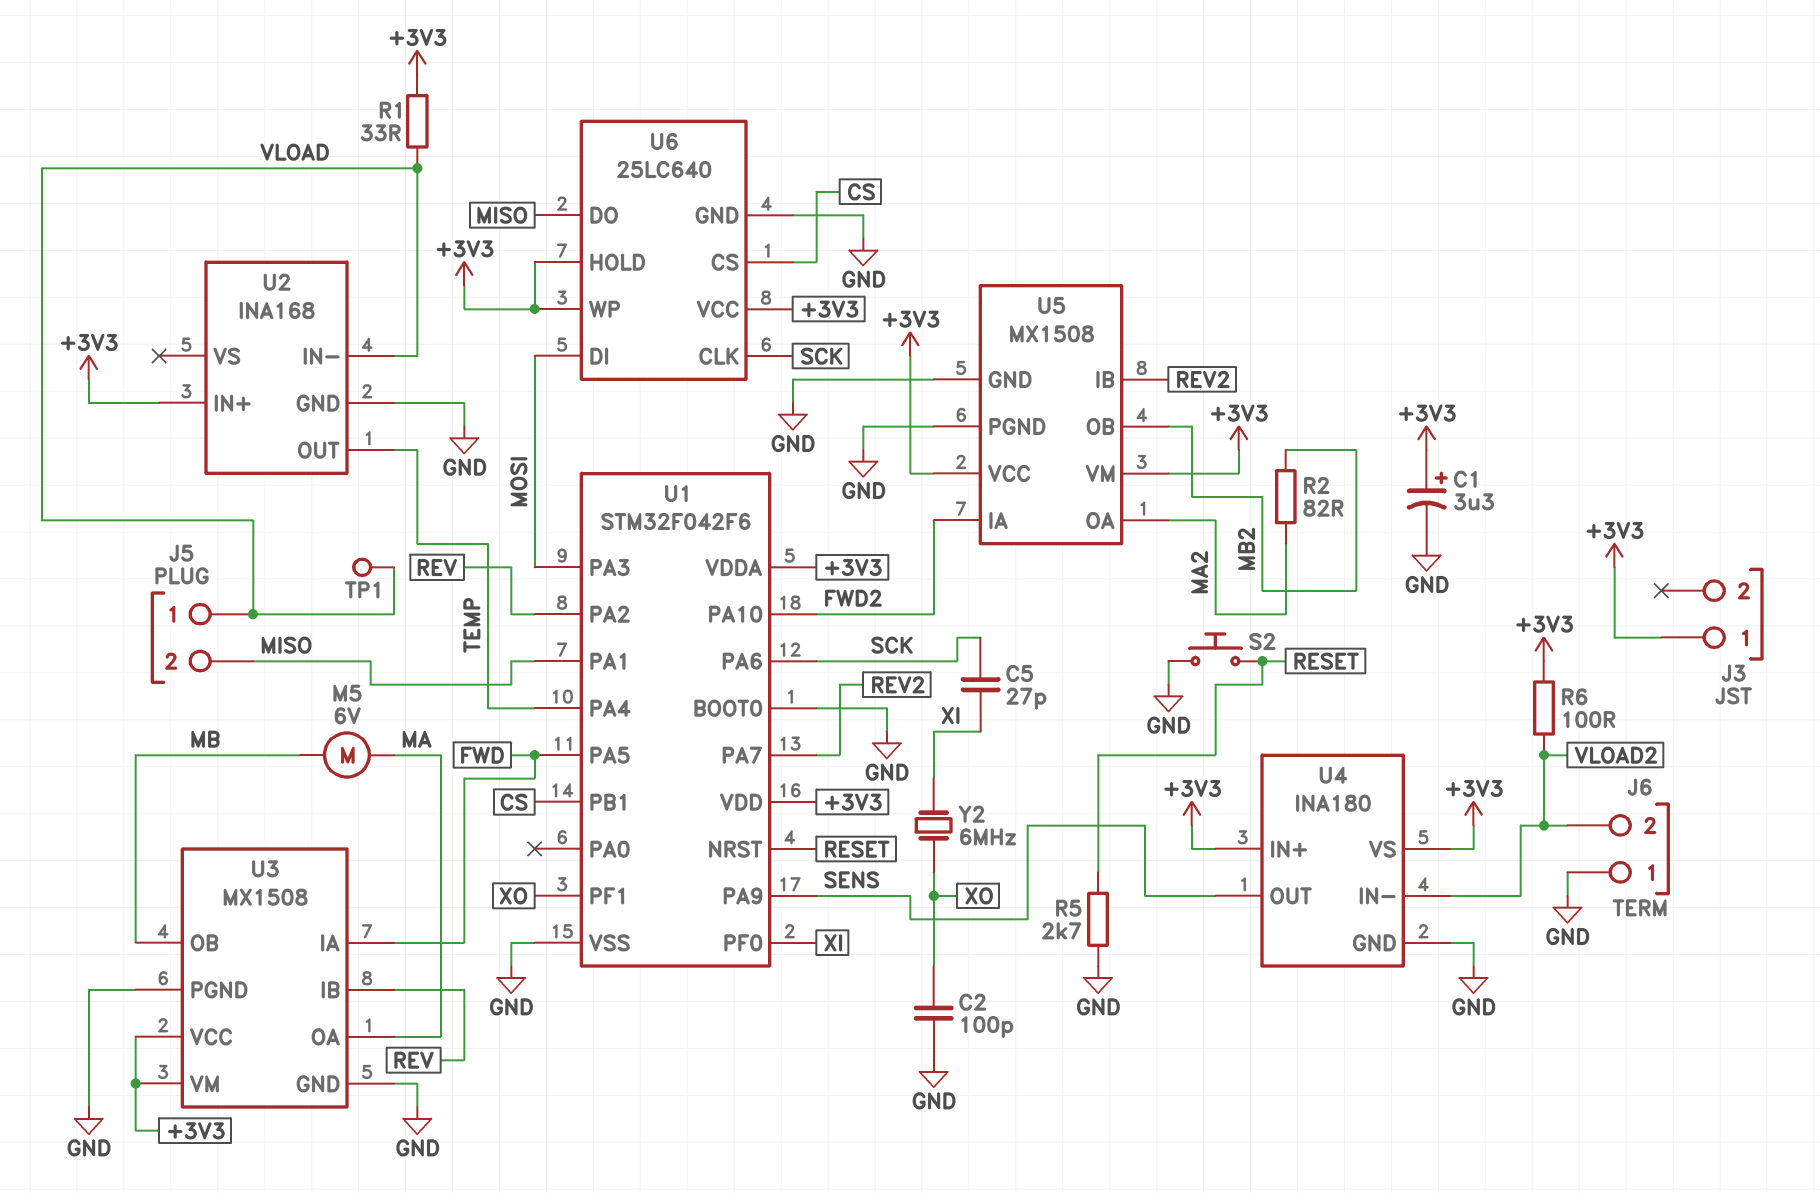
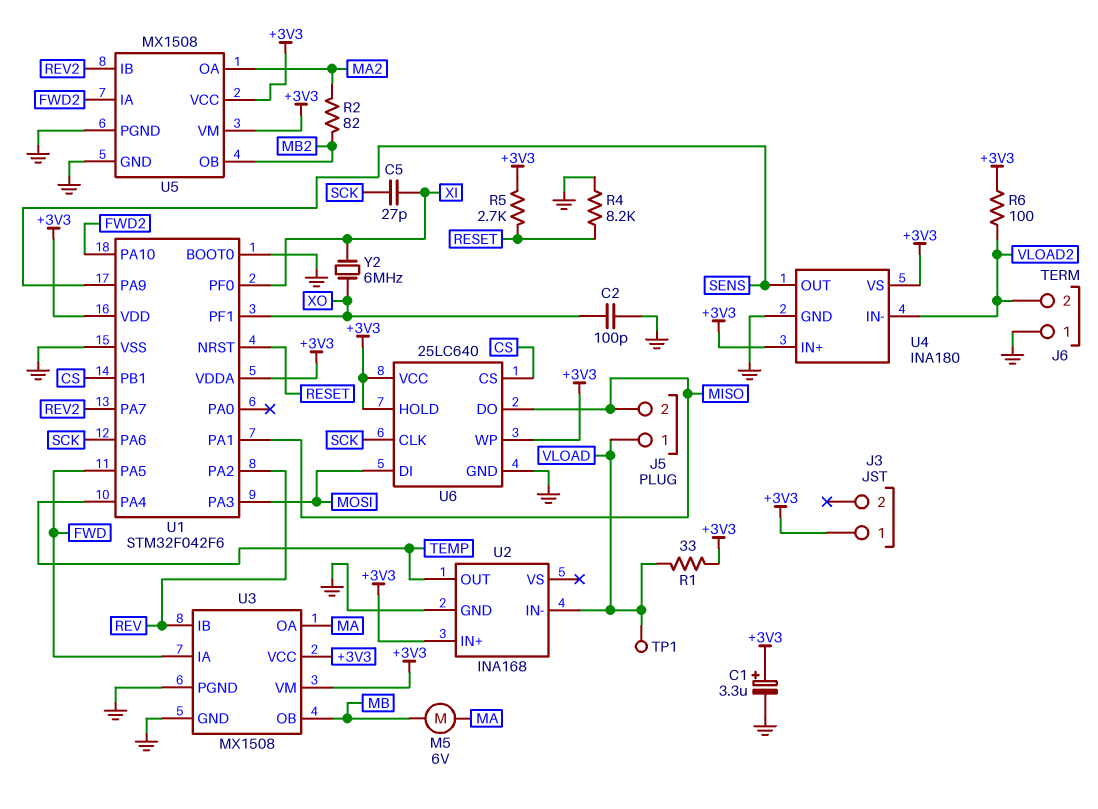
R4: none -> 8.2k (GND, RESET)
R5: 2.7k (GND, RESET) -> 2.7k (+3V3, RESET)
S2: button (GND, RESET) -> none

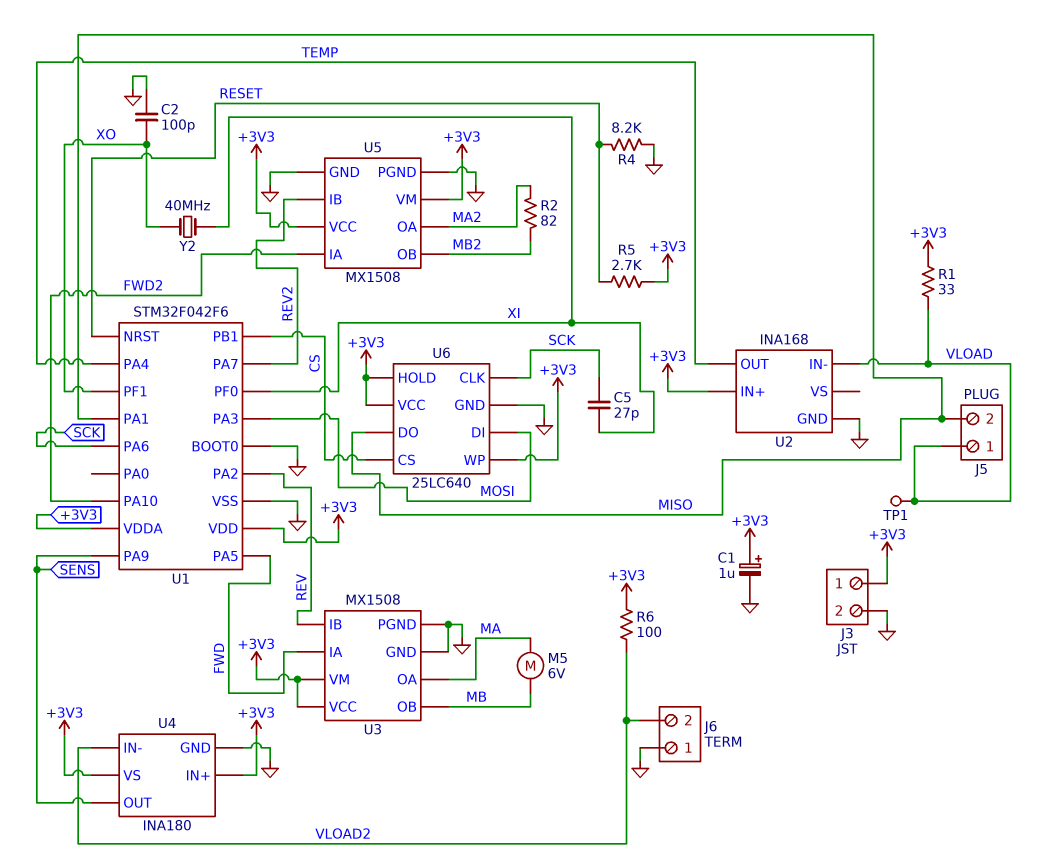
C1: 3.3uF (plus +3V3, minus GND) -> 1uF (plus +3V3, minus GND)
J3 pin 2: none -> GND
Y2: 6MHz (XI, XO) -> 40MHz (XI, XO)

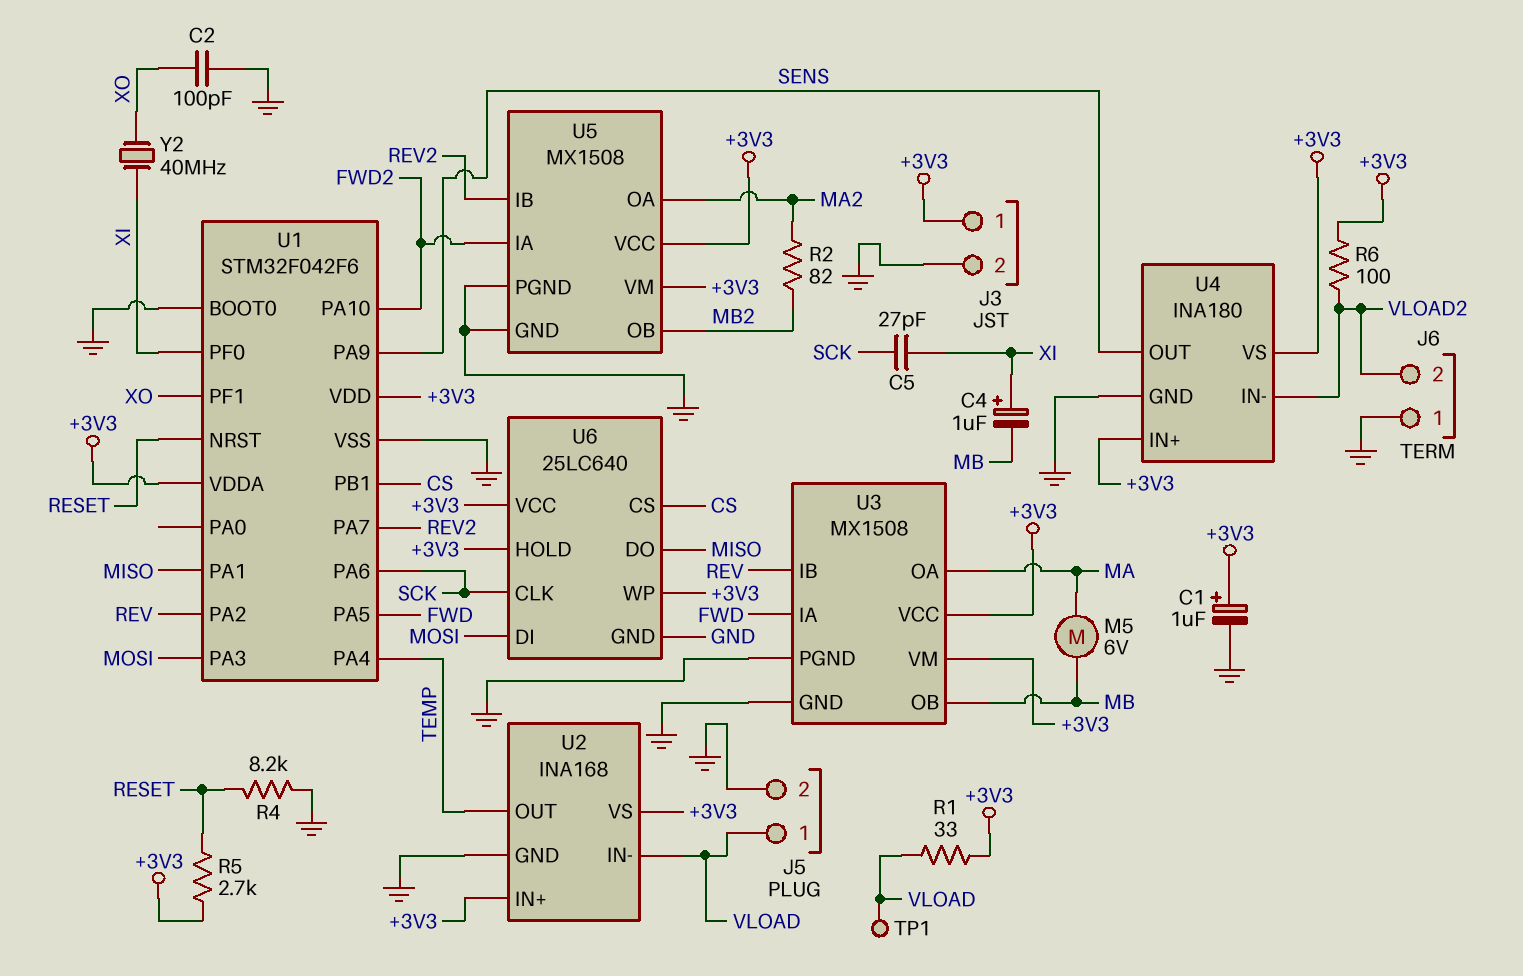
C4: none -> 1uF (plus XI, minus MB)
J5 pin 2: MISO -> GND
U2 pin VS: none -> +3V3

